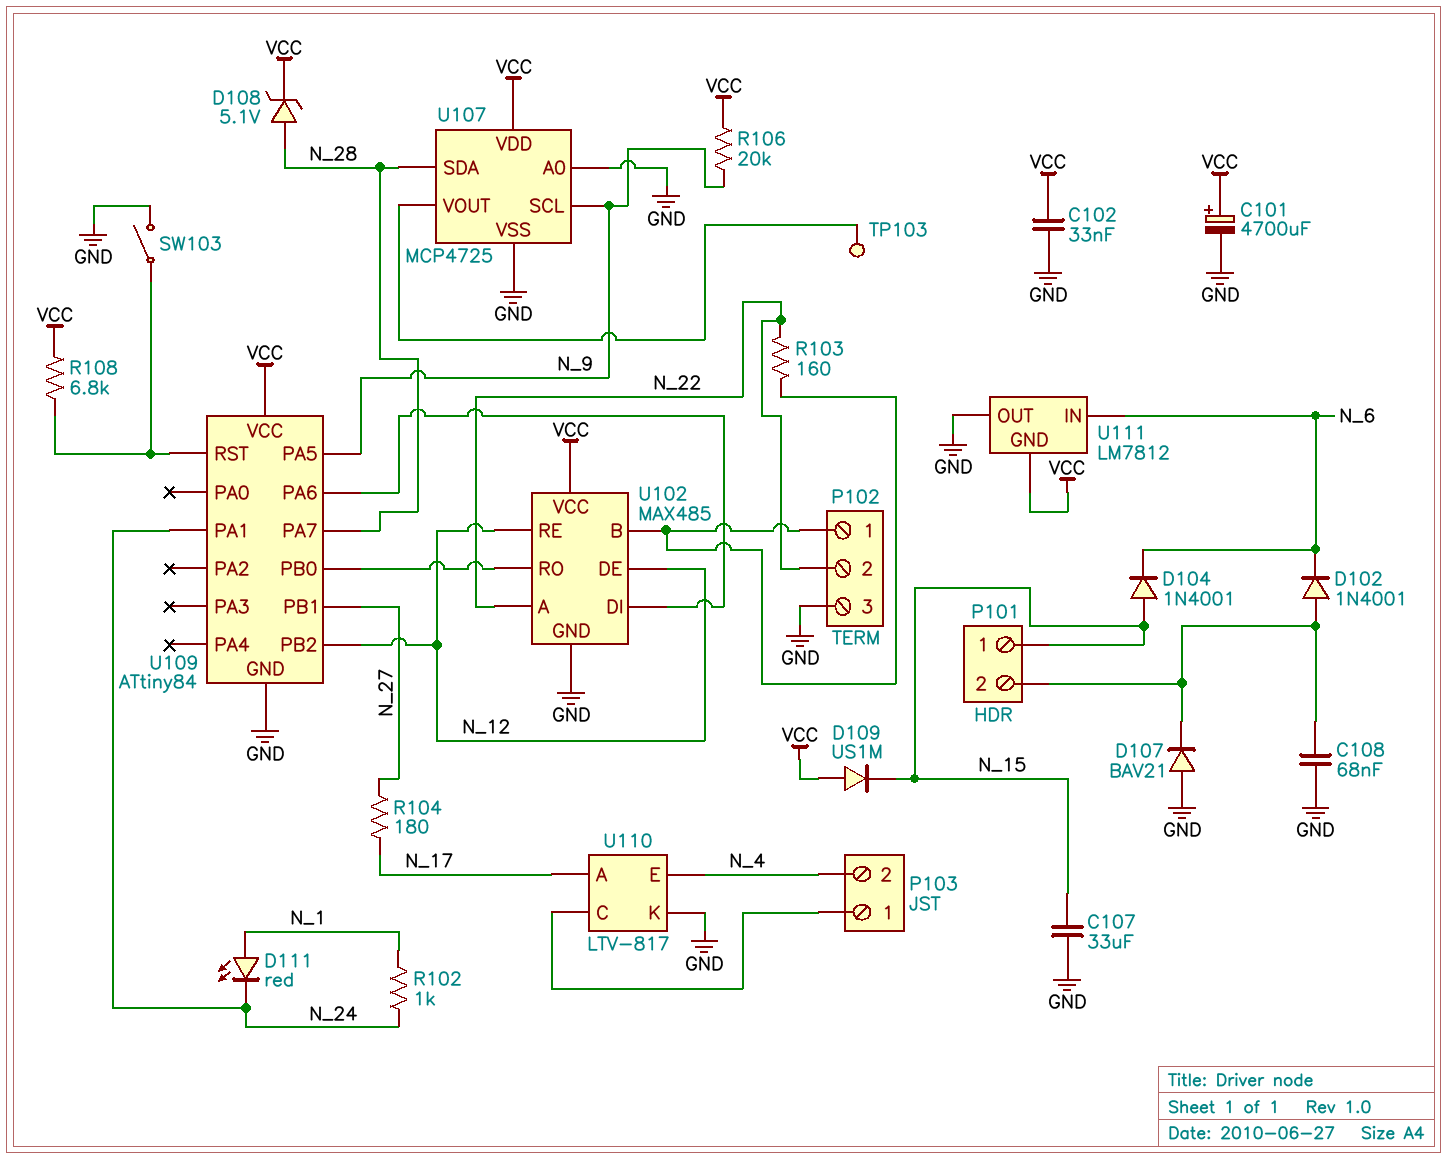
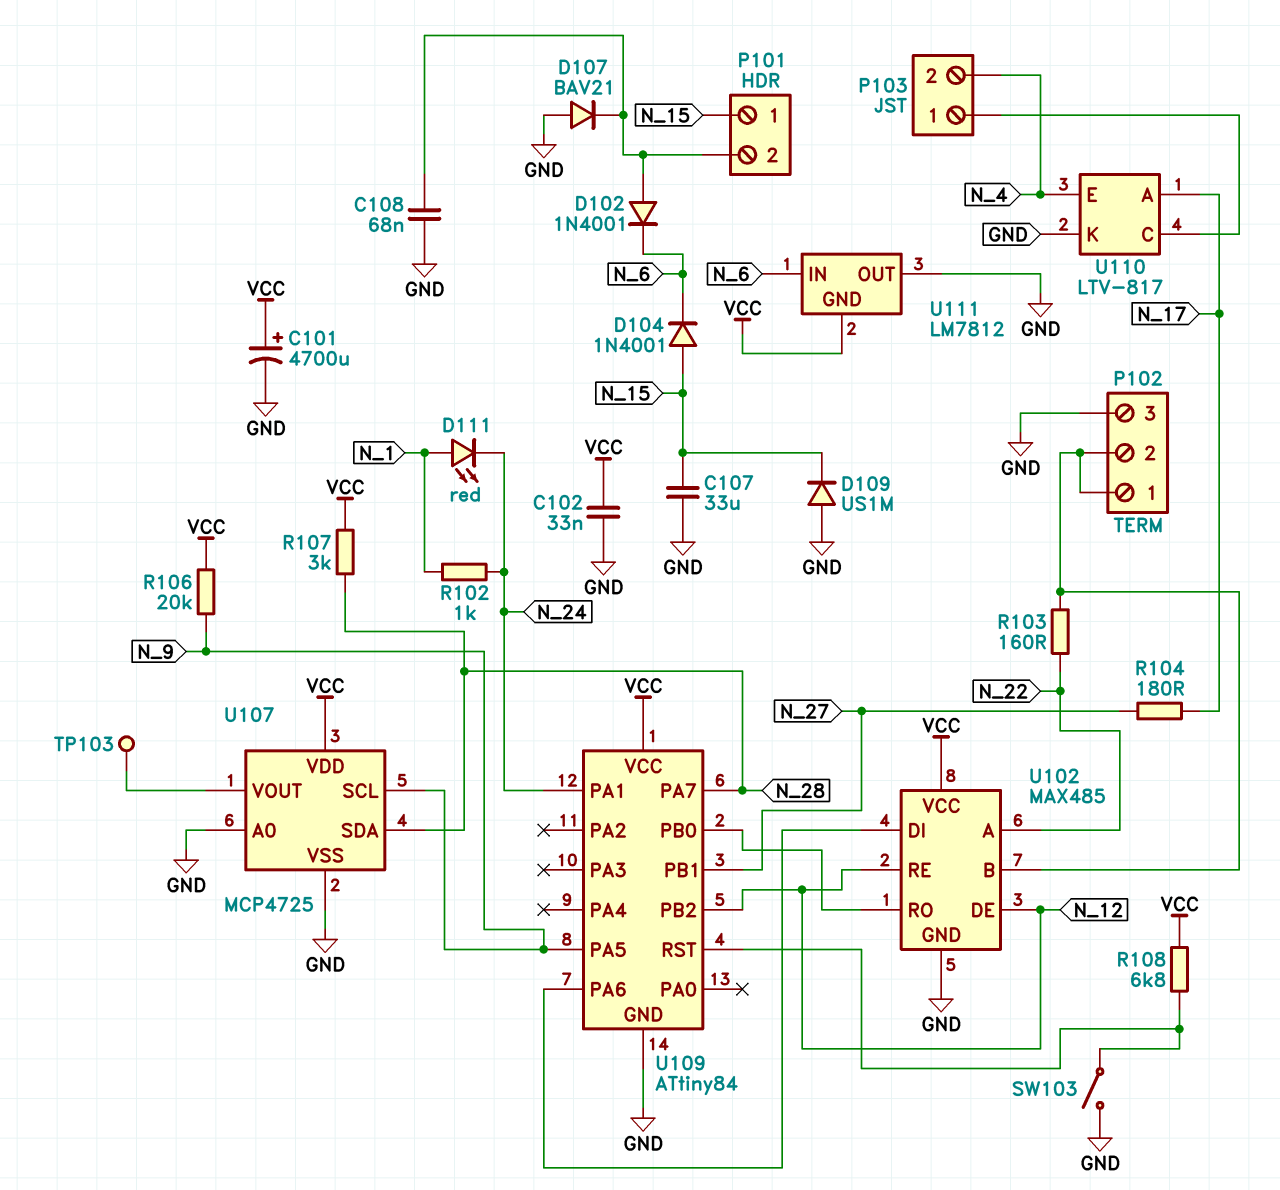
D108: zener 5.1V (A N_28, K VCC) -> none
D109: diode US1M (A VCC, K N_15) -> diode US1M (A GND, K N_15)
P102 pin 2: N_22 -> P102/1
R107: none -> 3k (N_28, VCC)

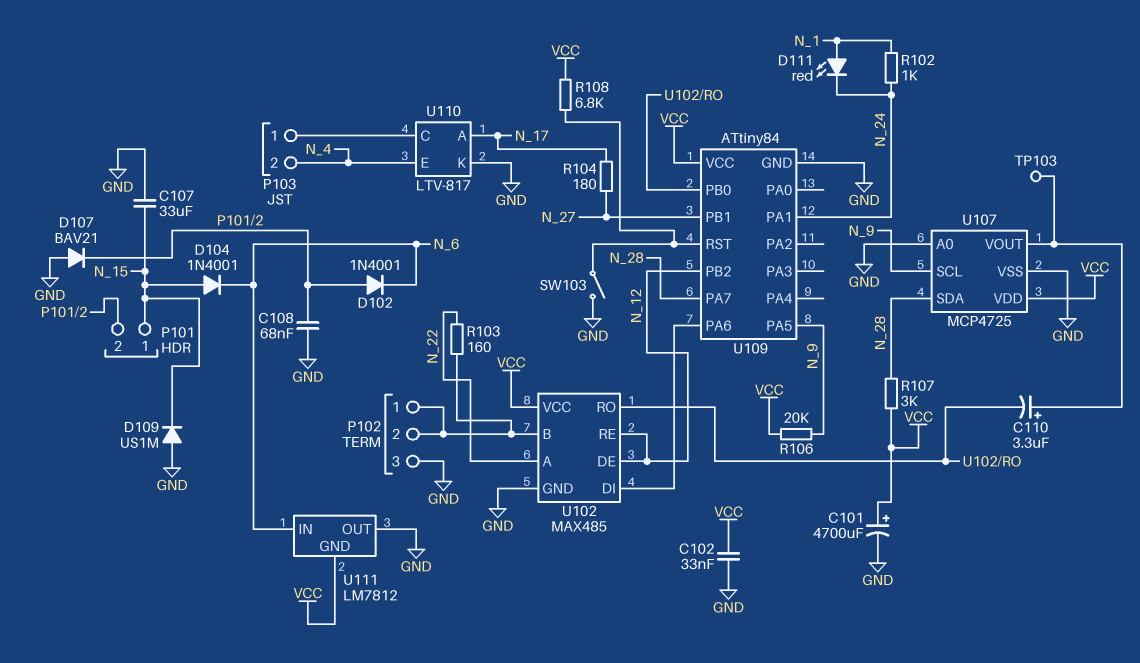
C110: none -> 3.3uF (plus U107/VOUT, minus U102/RO)

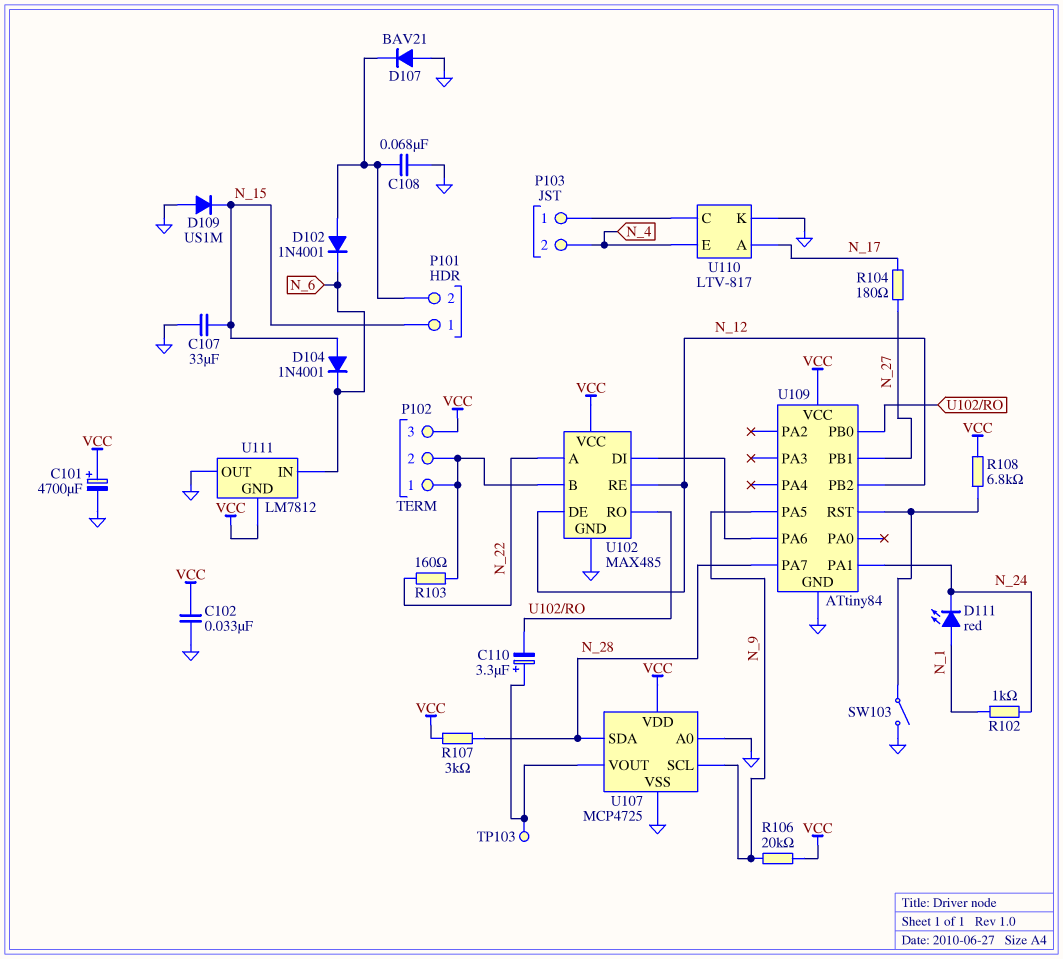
P102 pin 3: GND -> VCC

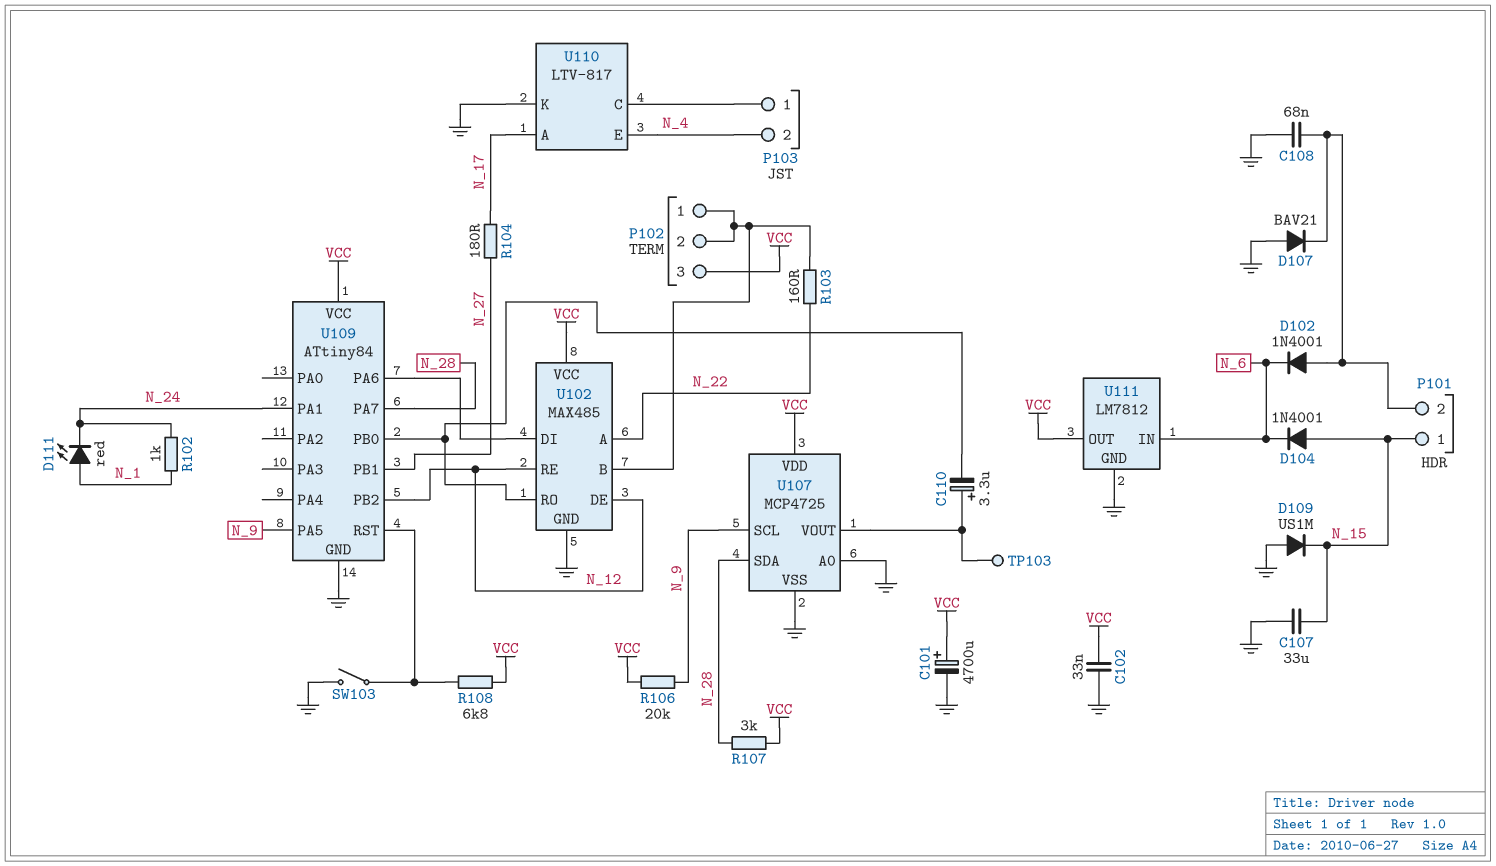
U111 pin GND: VCC -> GND
U111 pin OUT: GND -> VCC

